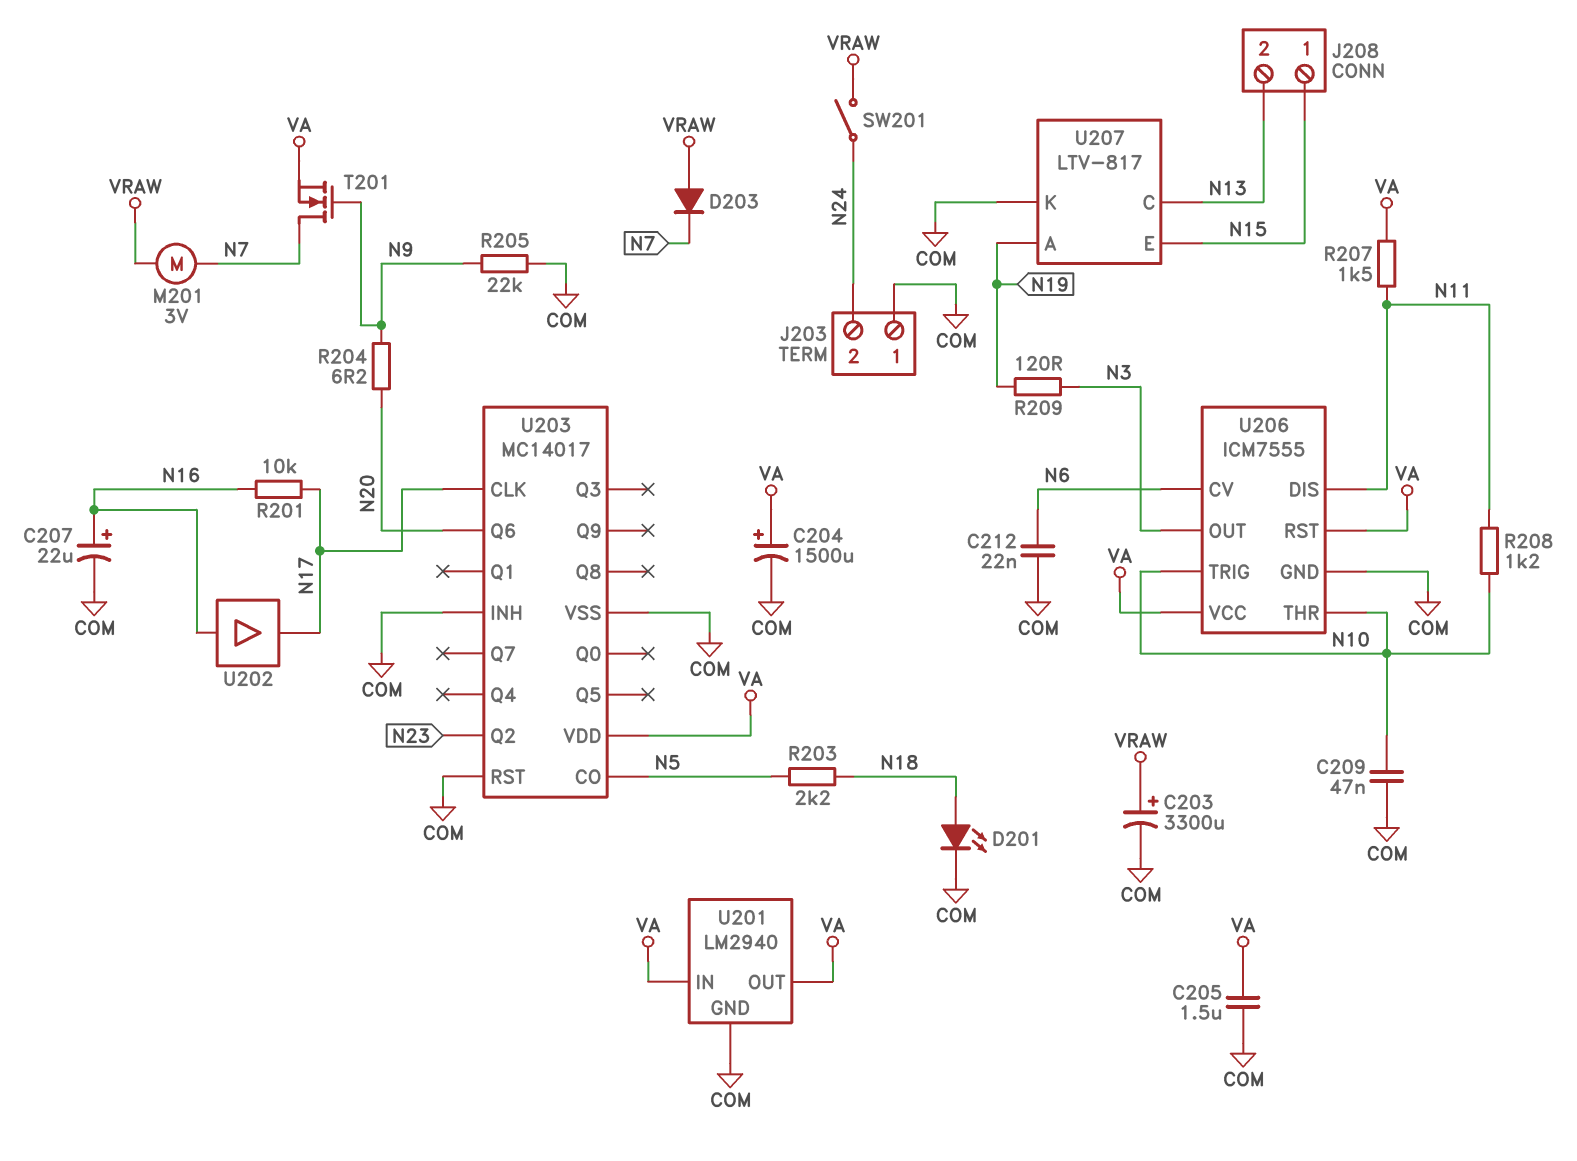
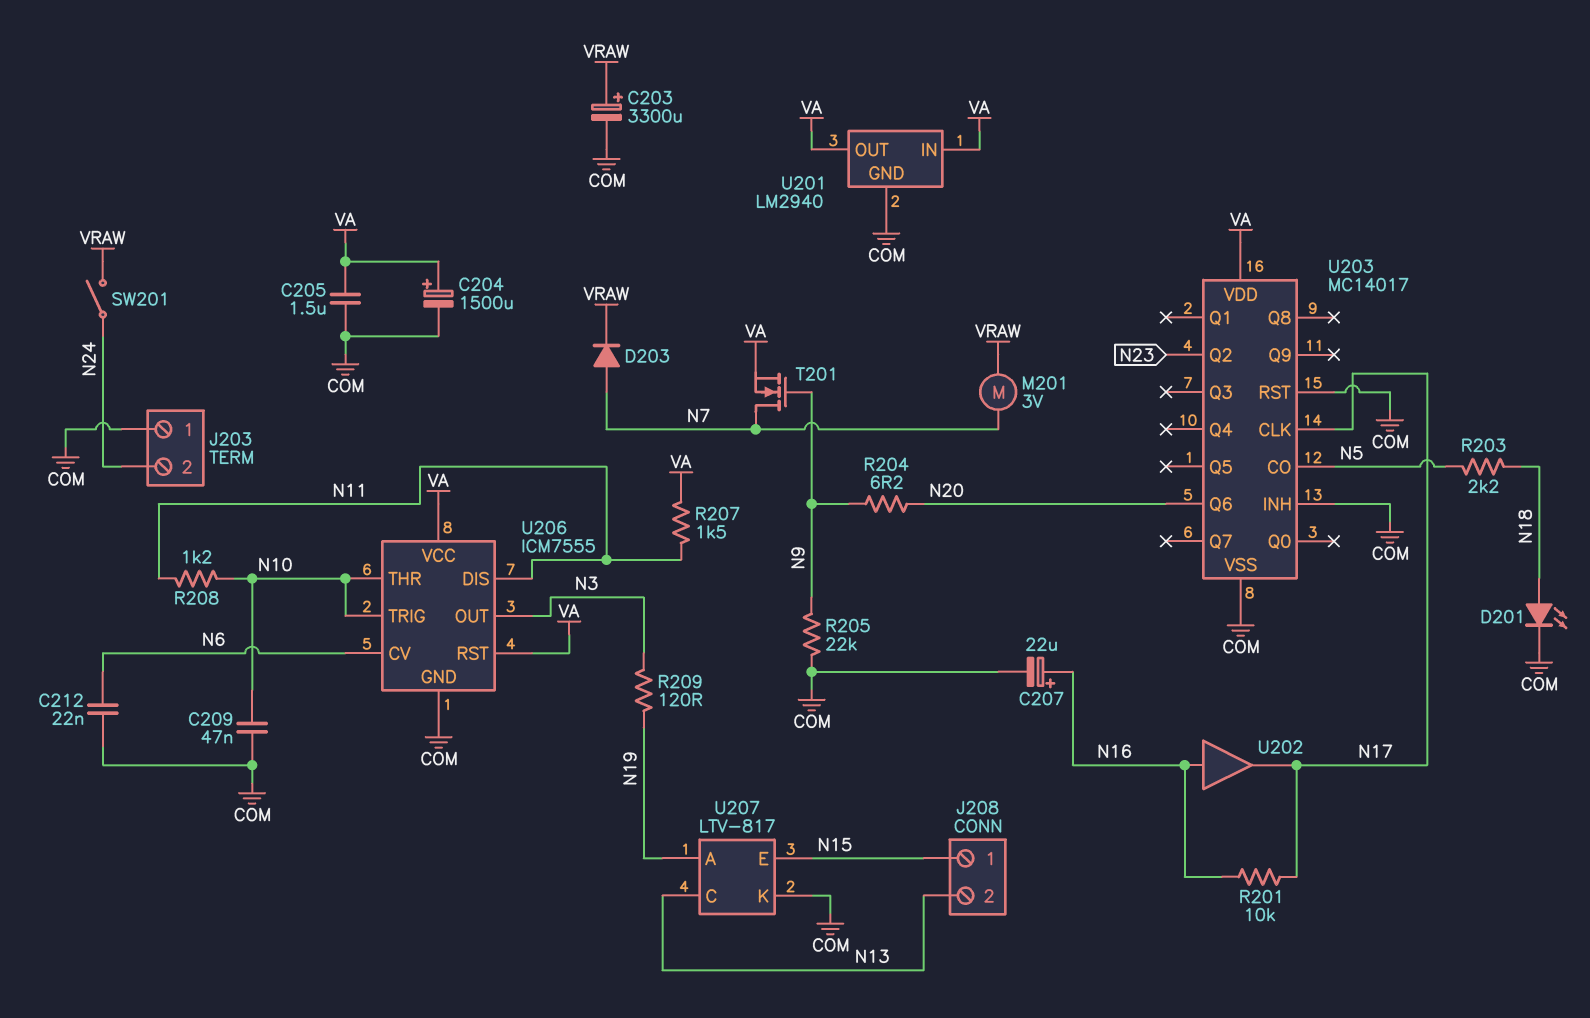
D203: diode (A VRAW, K N7) -> diode (A N7, K VRAW)

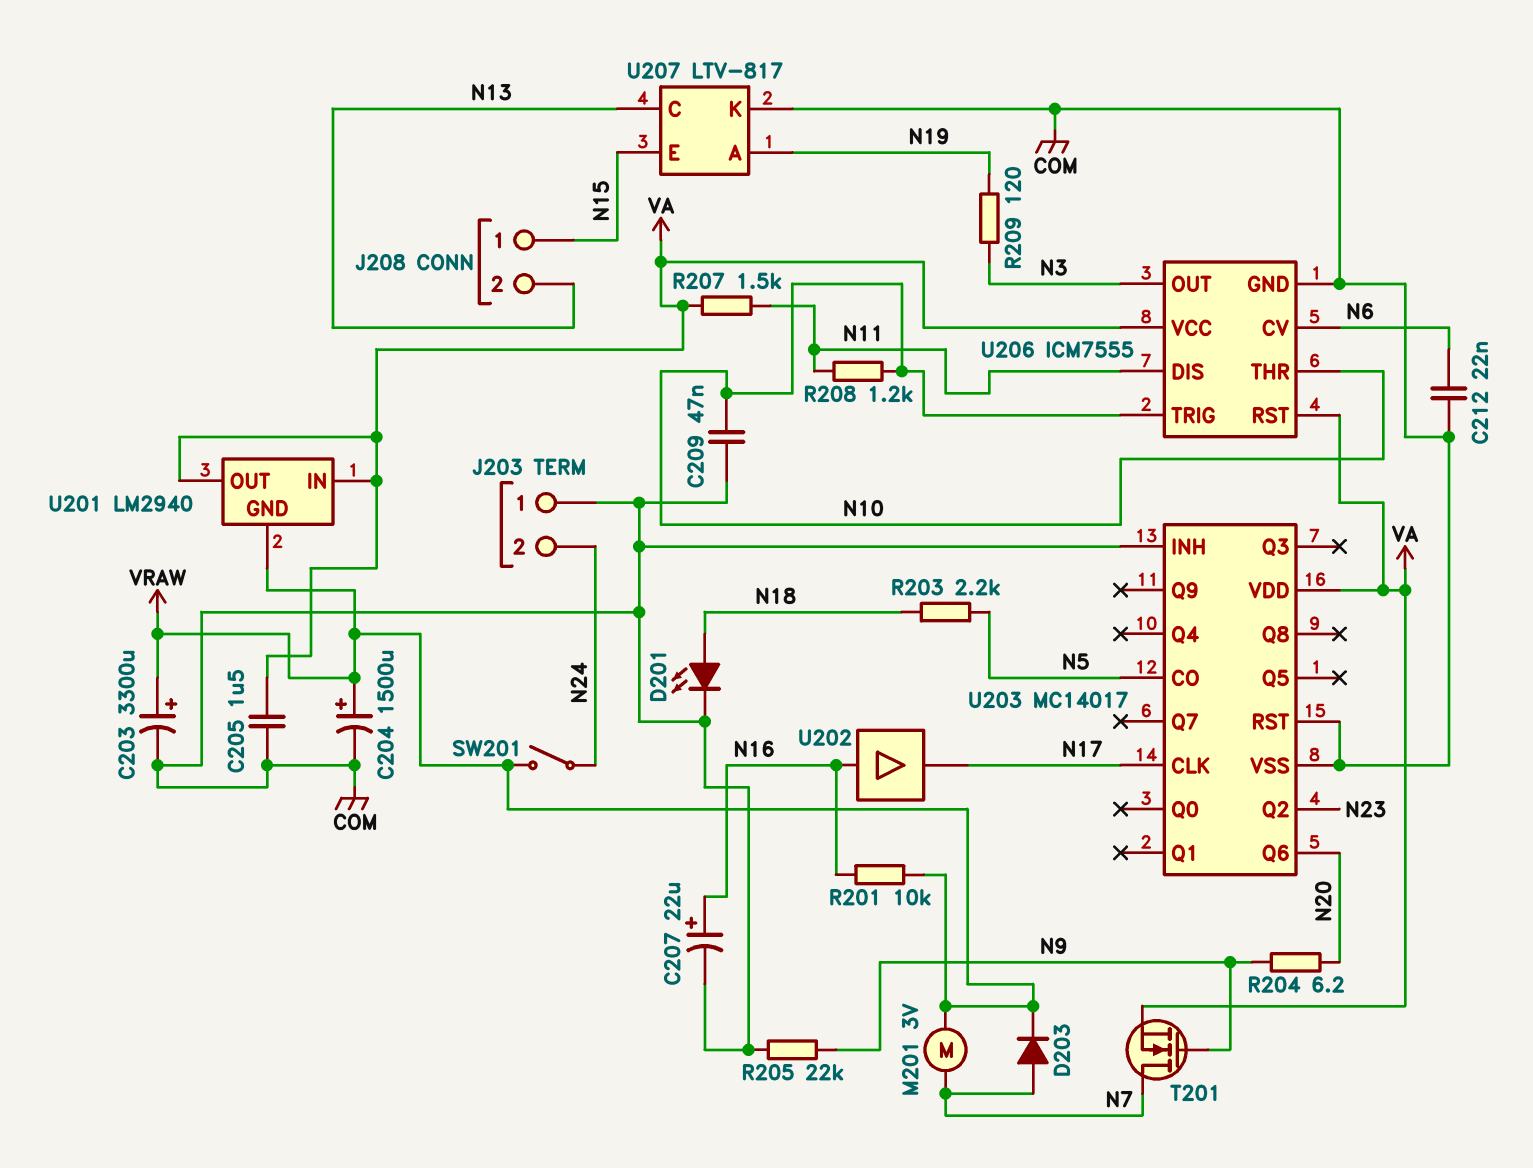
C204: 1500uF (plus VA, minus COM) -> 1500uF (plus VRAW, minus COM)
R201: 10k (N16, N17) -> 10k (N16, VRAW)
U201 pin GND: COM -> VRAW

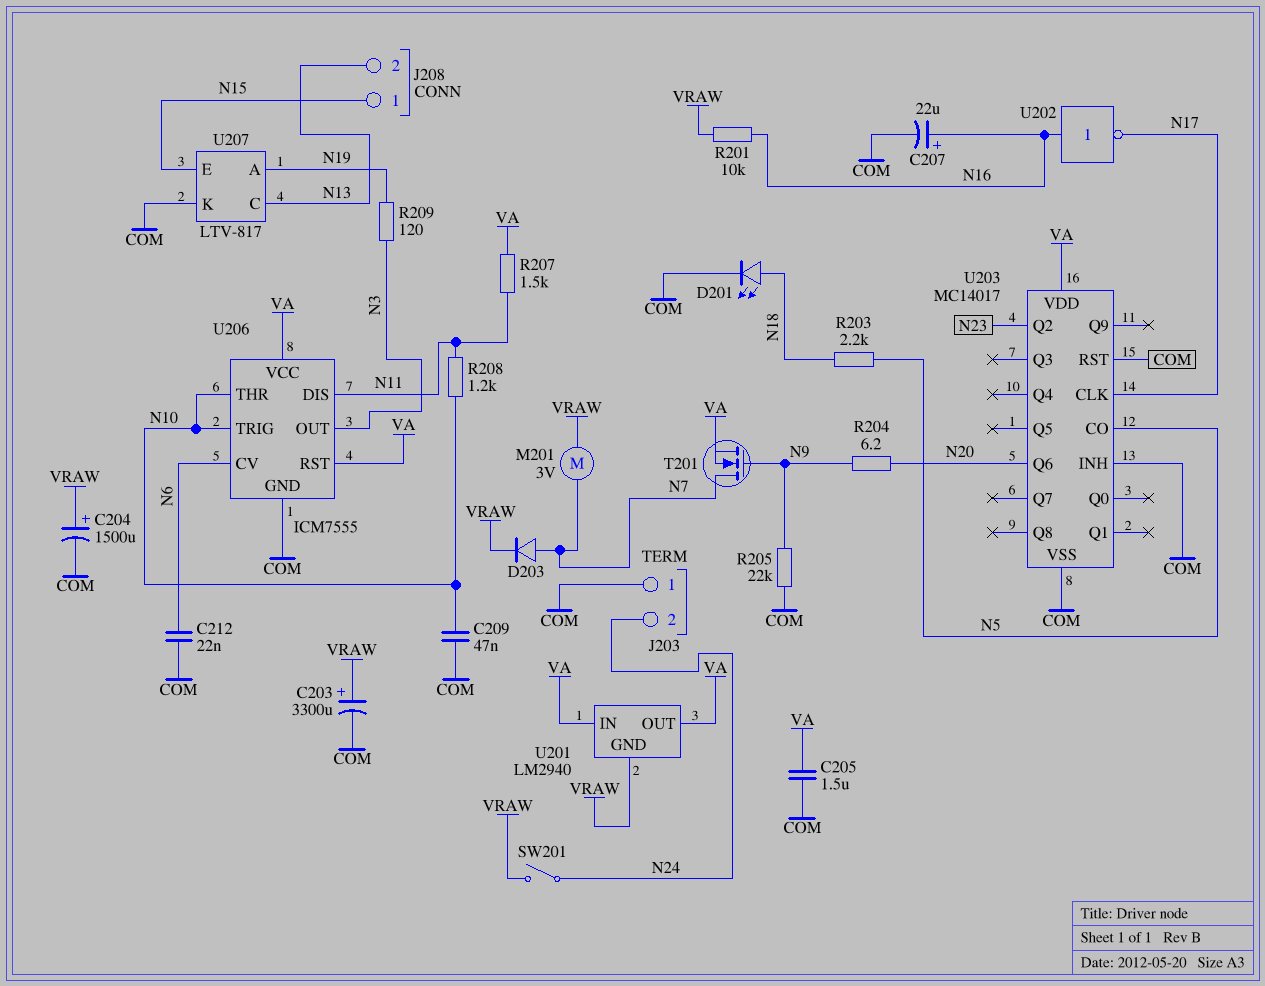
U202: buffer (in N16, out N17) -> NOT (in N16, out N17)

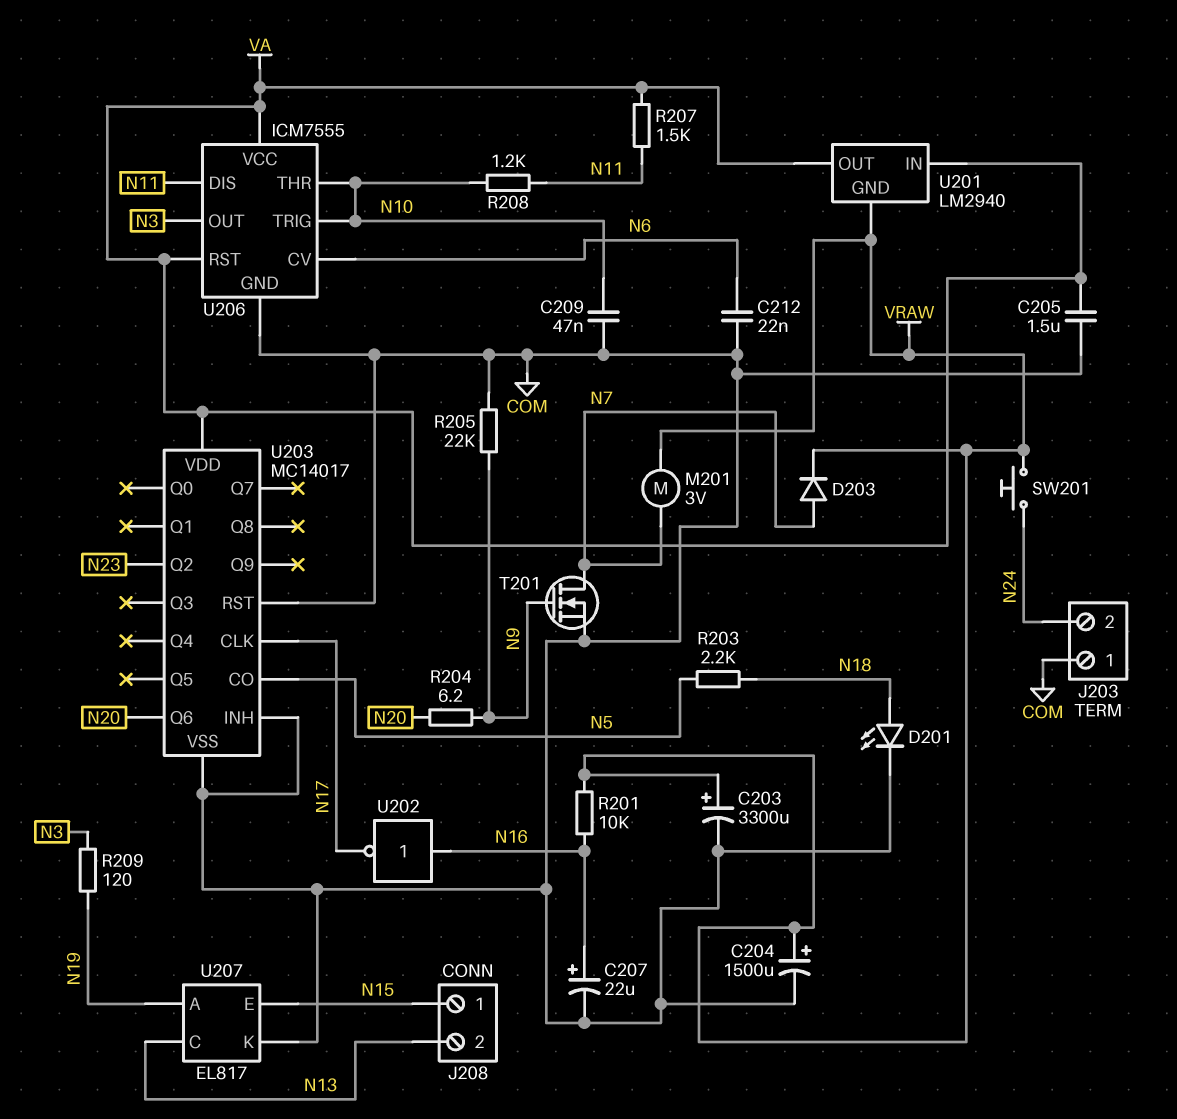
SW201: switch (N24, VRAW) -> button (N24, VRAW)
T201: NMOS (G N9, D N7, S VA) -> NMOS (G N9, D N7, S COM)
U207: LTV-817 -> EL817

